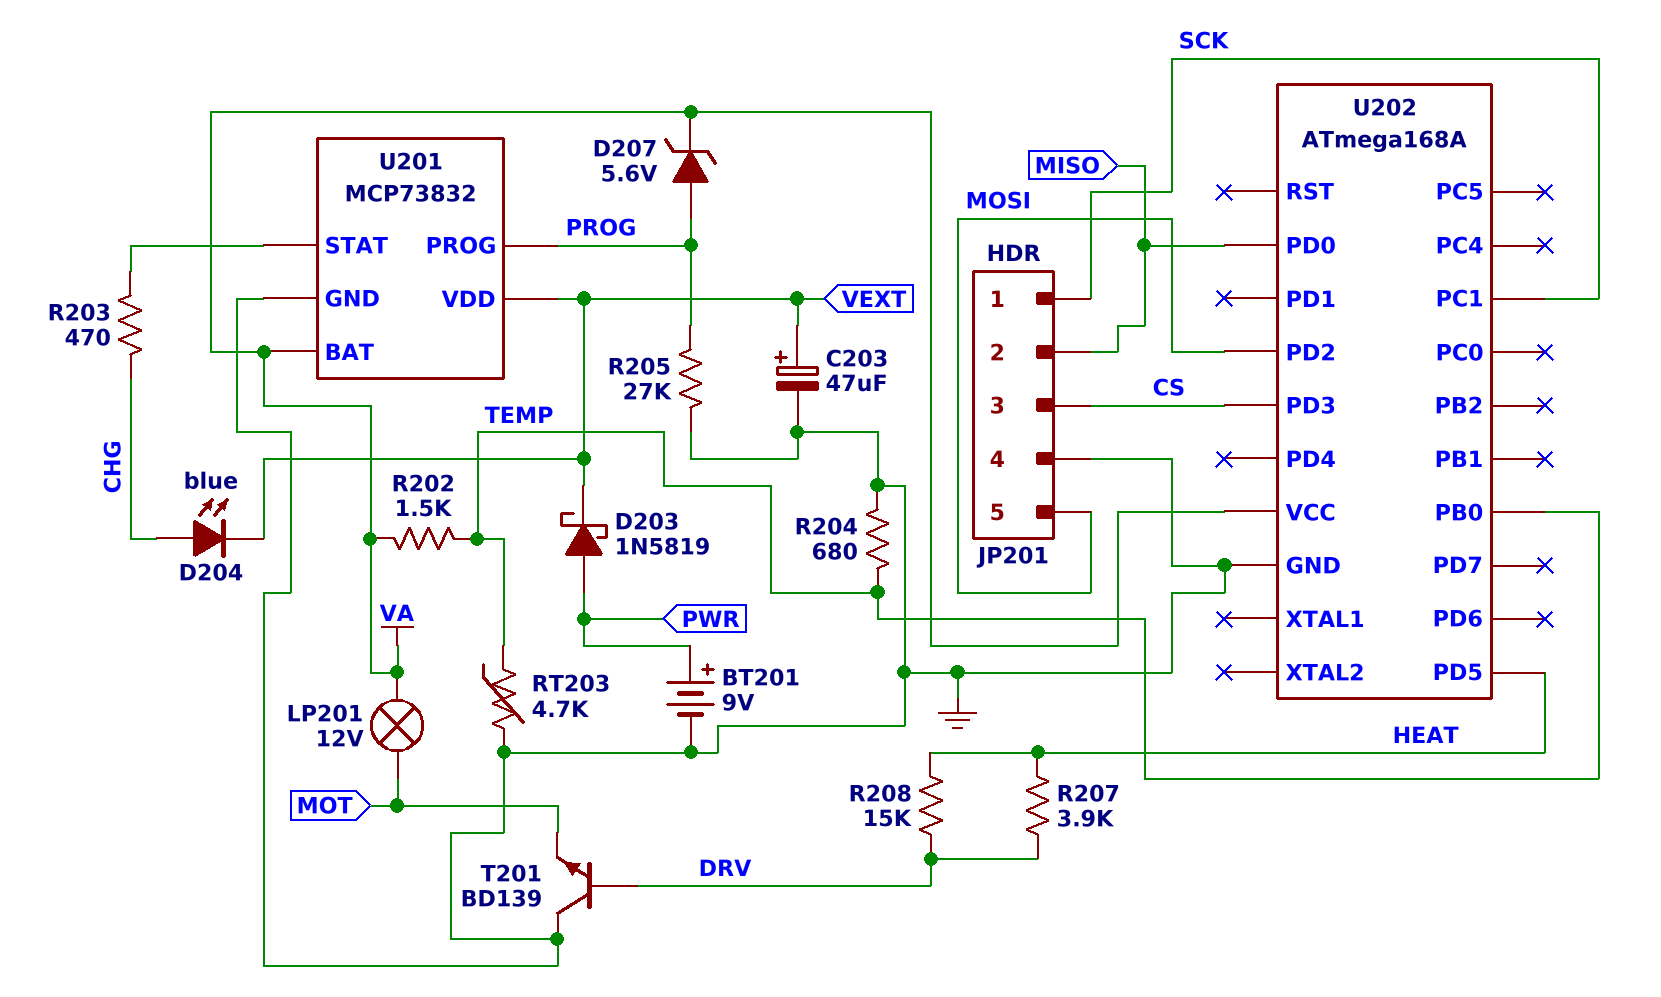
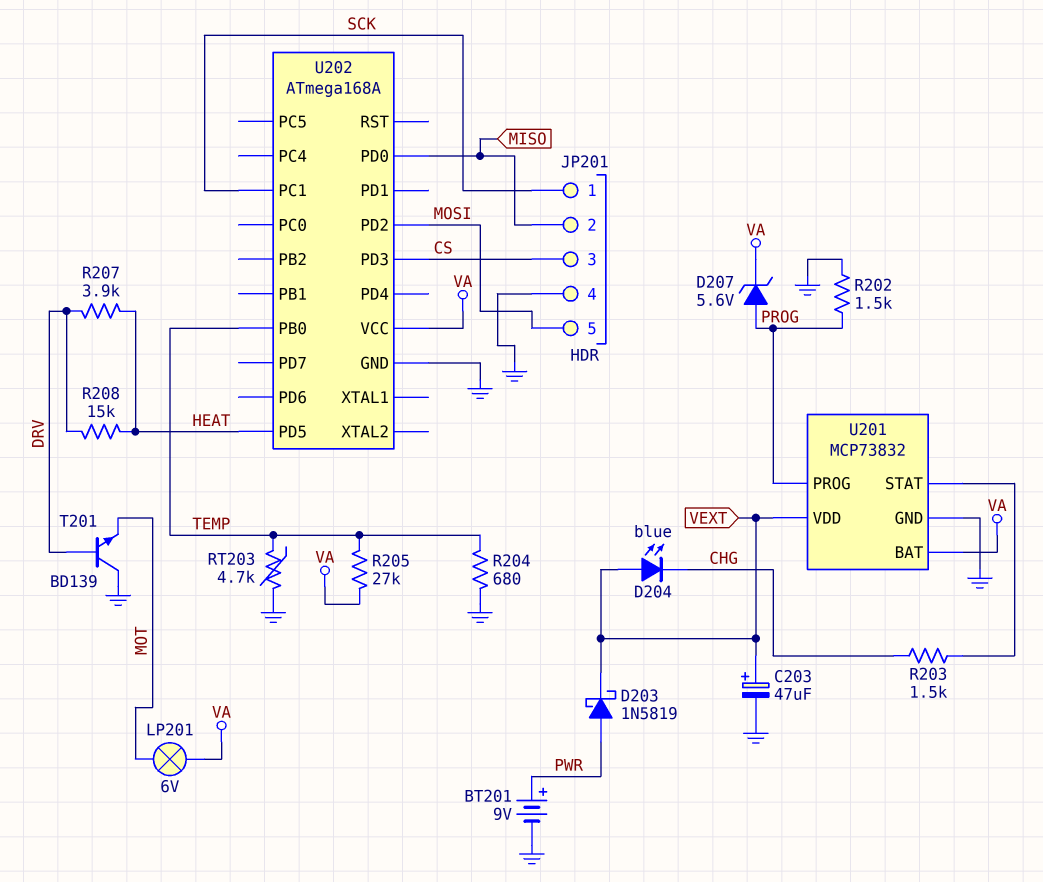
D204: LED blue (A CHG, K VEXT) -> LED blue (A VEXT, K CHG)
LP201: lamp 12V (MOT, VA) -> lamp 6V (MOT, VA)
R202: 1.5k (TEMP, VA) -> 1.5k (GND, PROG)
R203: 470 (CHG, U201/STAT) -> 1.5k (CHG, U201/STAT)
R205: 27k (GND, PROG) -> 27k (TEMP, VA)

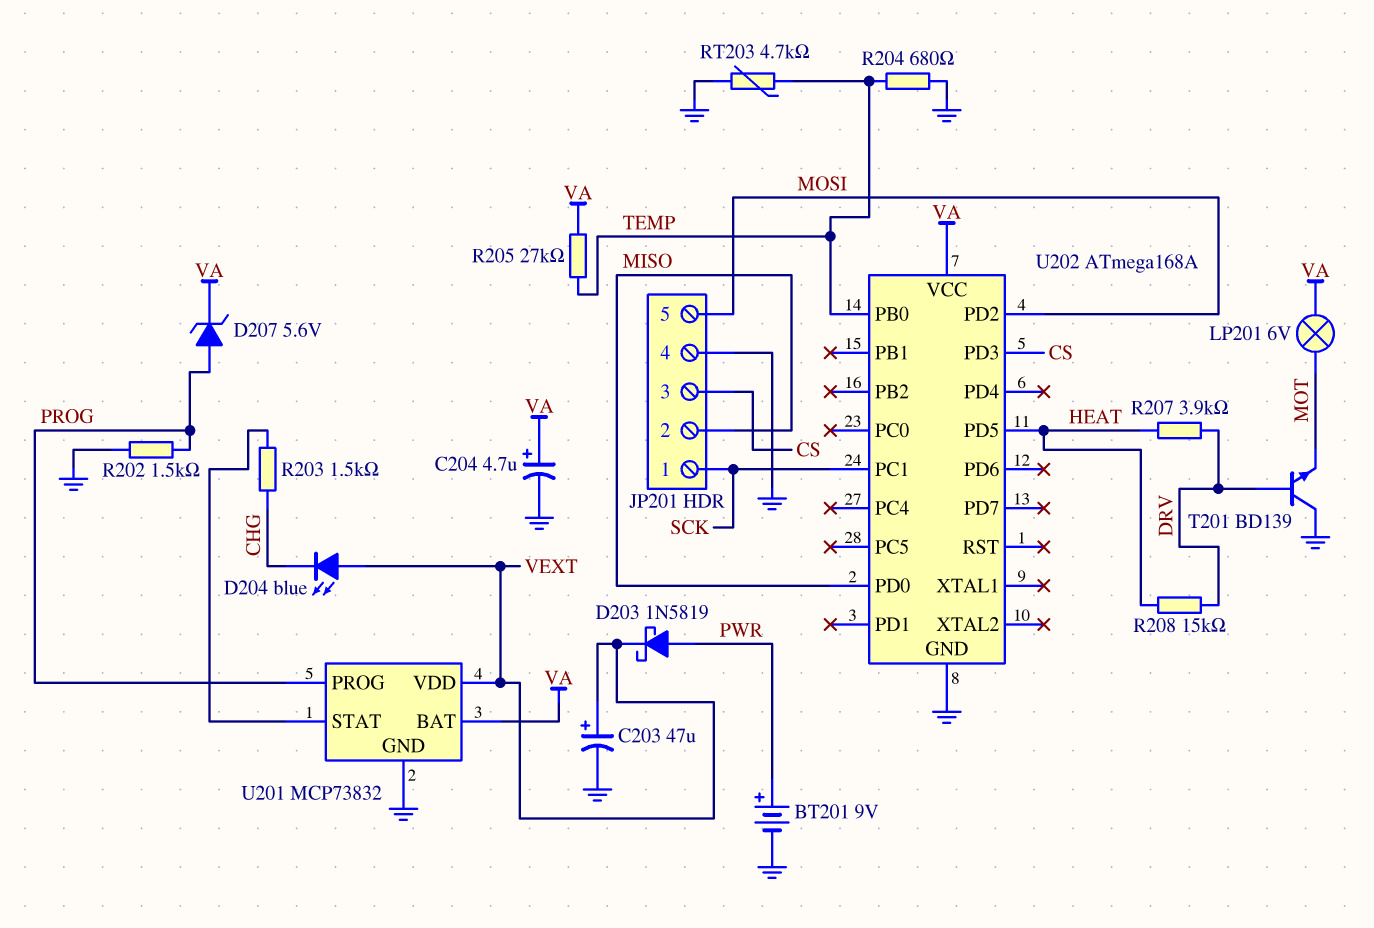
C204: none -> 4.7uF (plus VA, minus GND)

